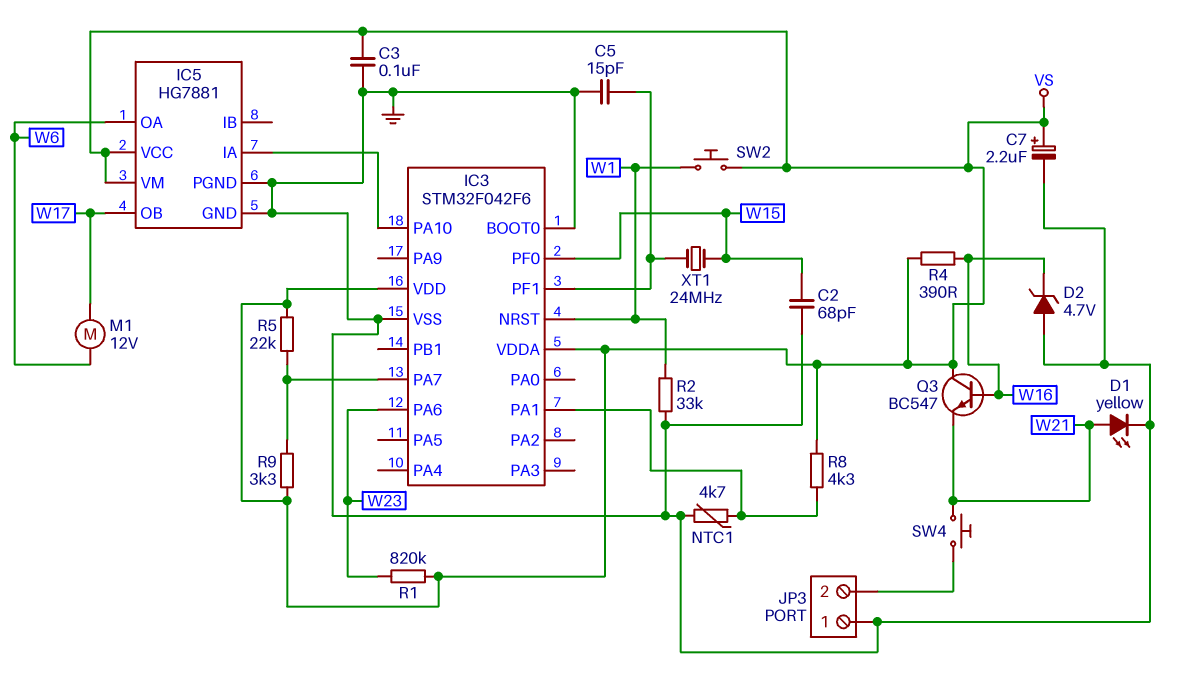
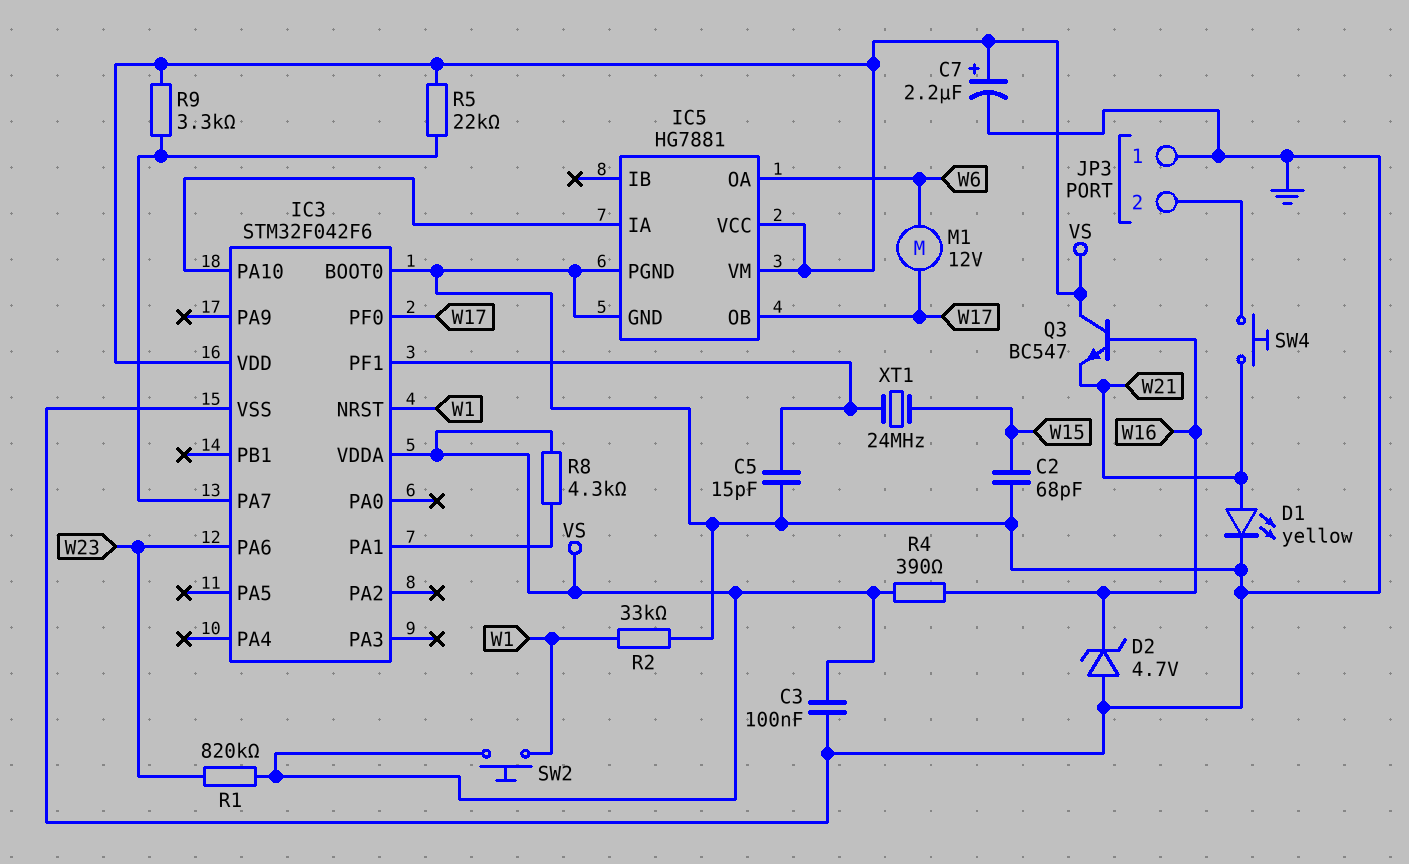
IC3 pin PF0: W15 -> W17
NTC1: 4.7k (GND, IC3/PA1) -> none

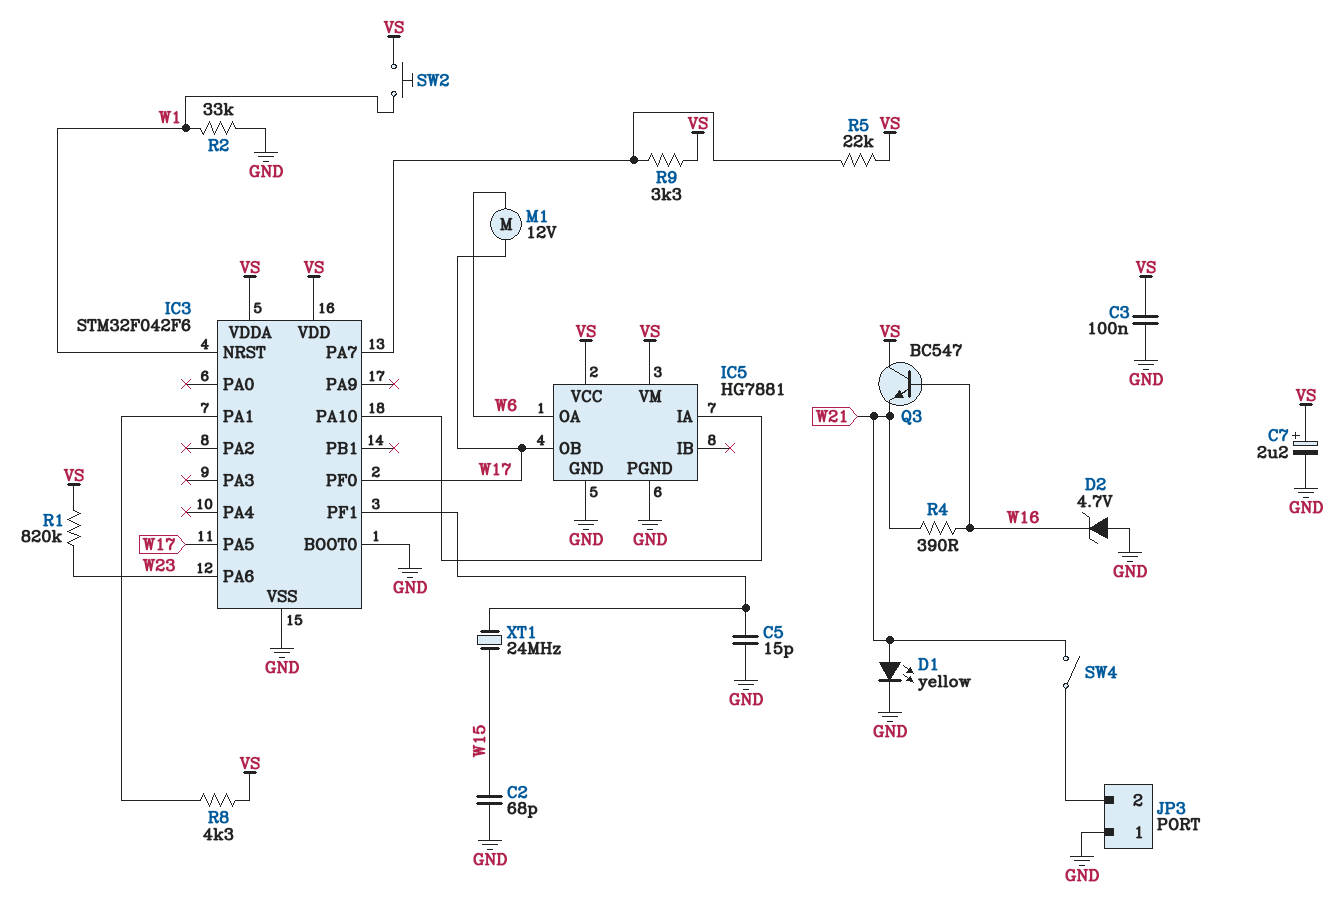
IC3 pin PA5: none -> W17
R4: 390 (VS, W16) -> 390 (W16, W21)
SW4: button (JP3/2, W21) -> switch (JP3/2, W21)

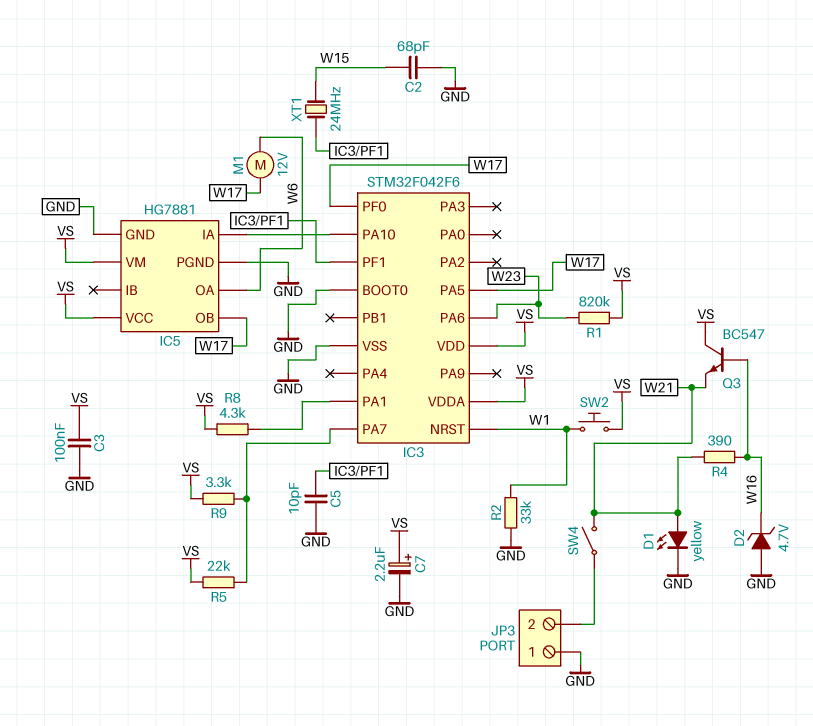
C5: 15pF (GND, IC3/PF1) -> 10pF (GND, IC3/PF1)

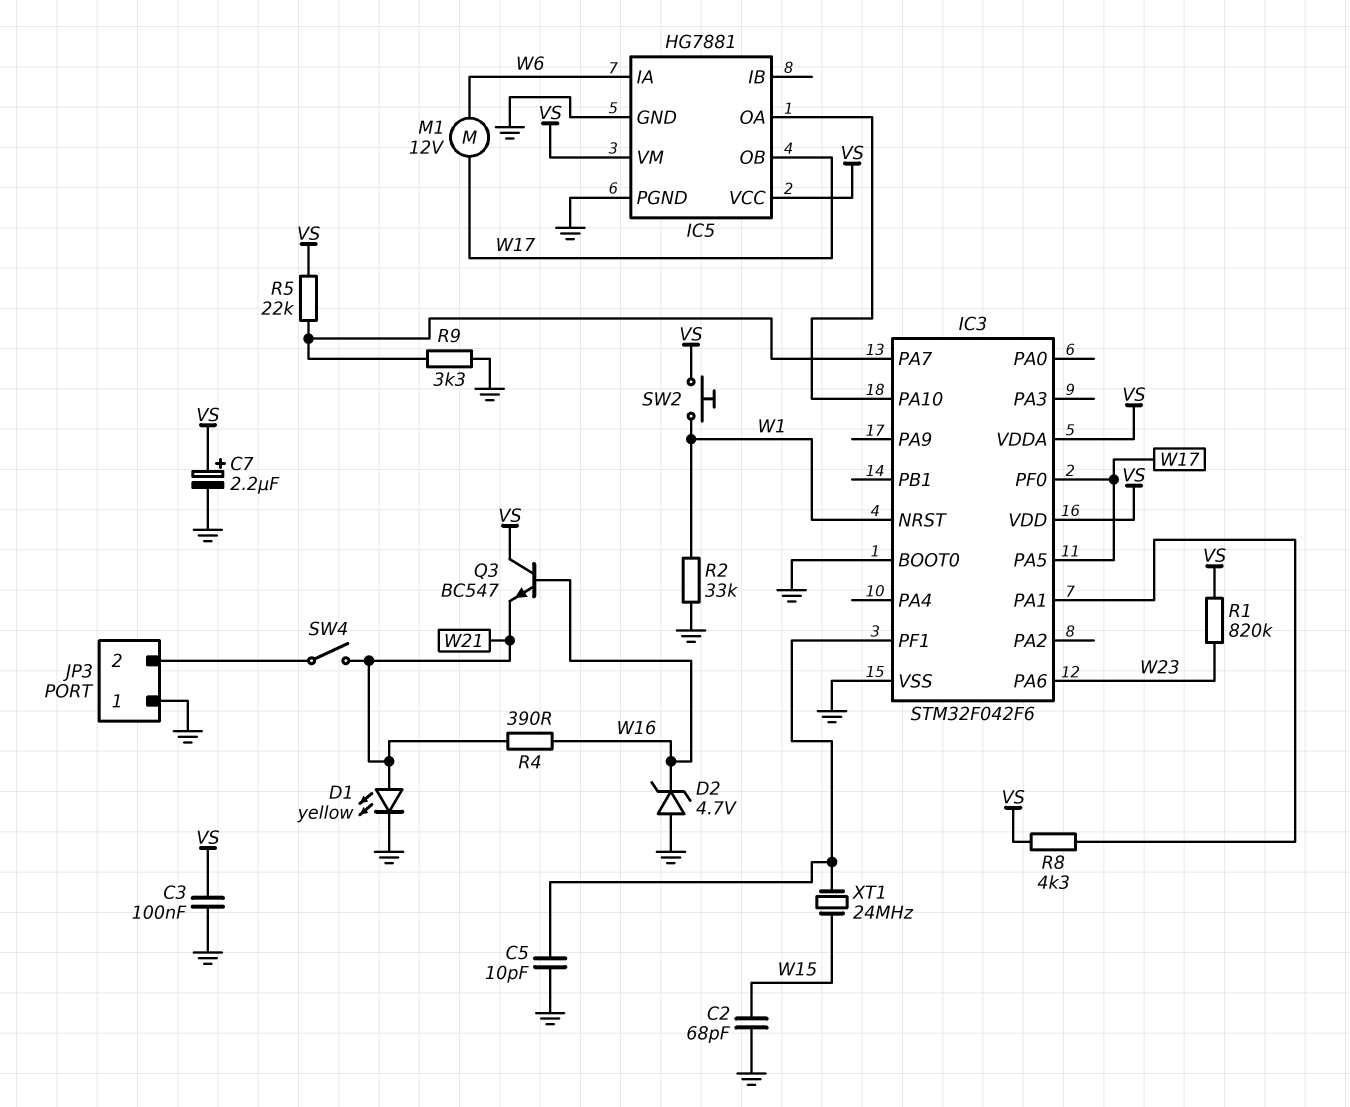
IC5 pin IA: IC3/PA10 -> W6
IC5 pin OA: W6 -> IC3/PA10
R9: 3.3k (IC3/PA7, VS) -> 3.3k (GND, IC3/PA7)

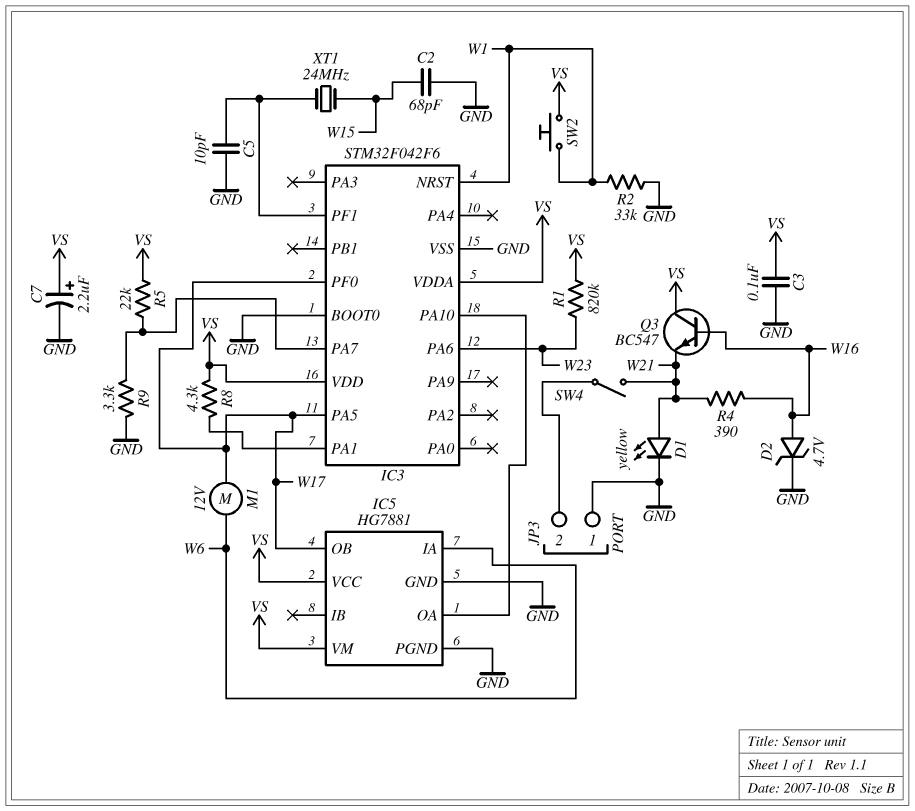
D2: zener 4.7V (A GND, K W16) -> zener 4.7V (A W16, K GND)

